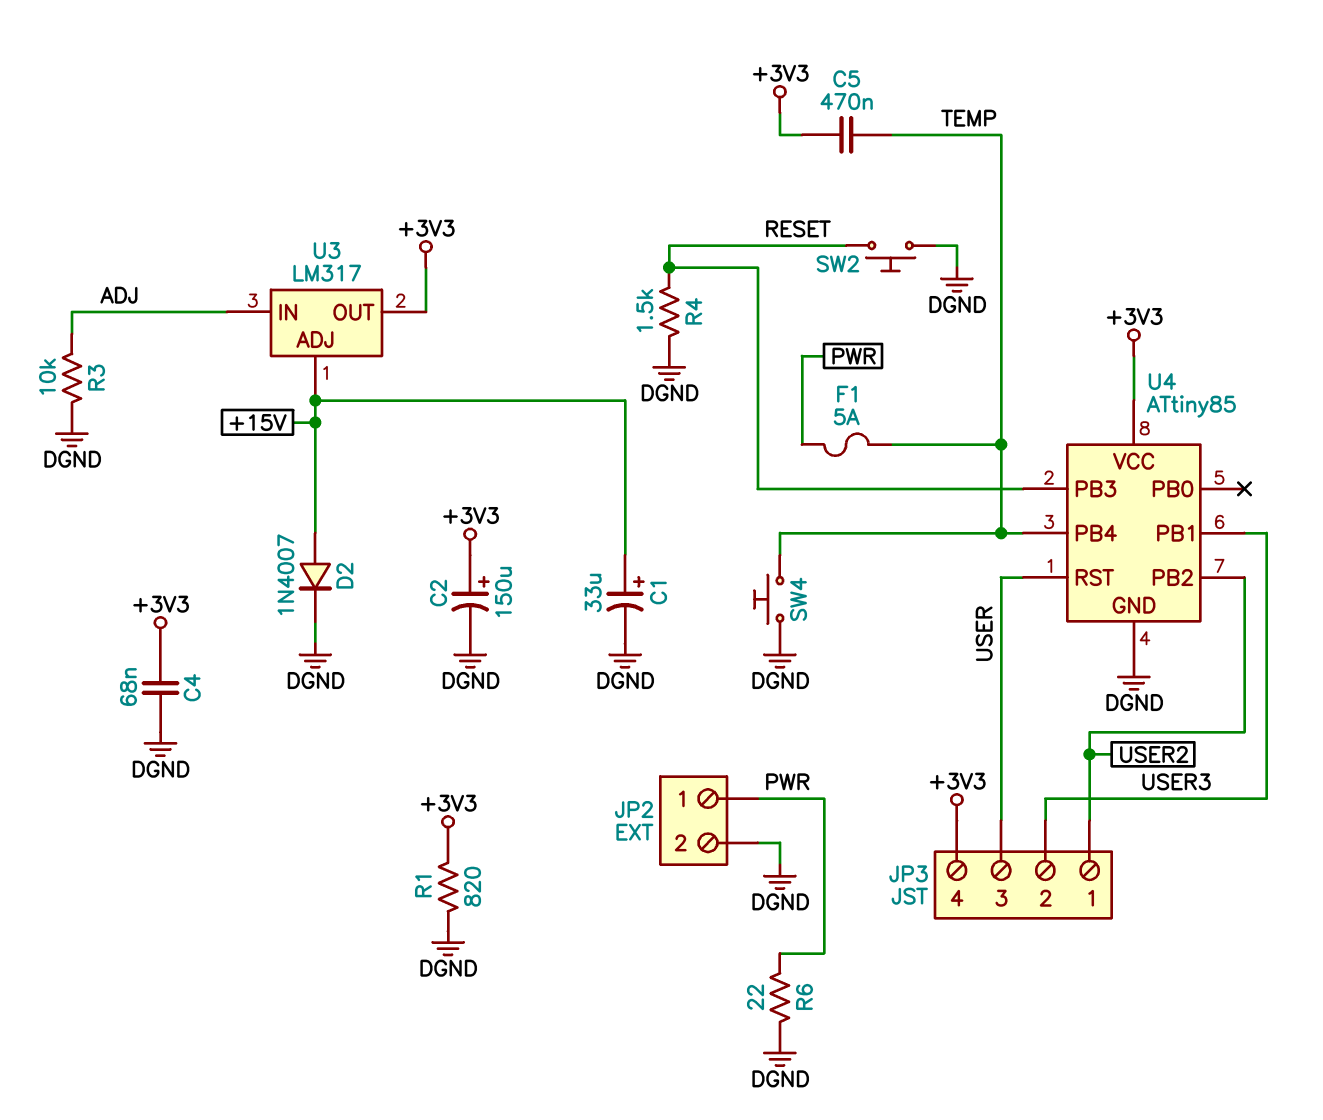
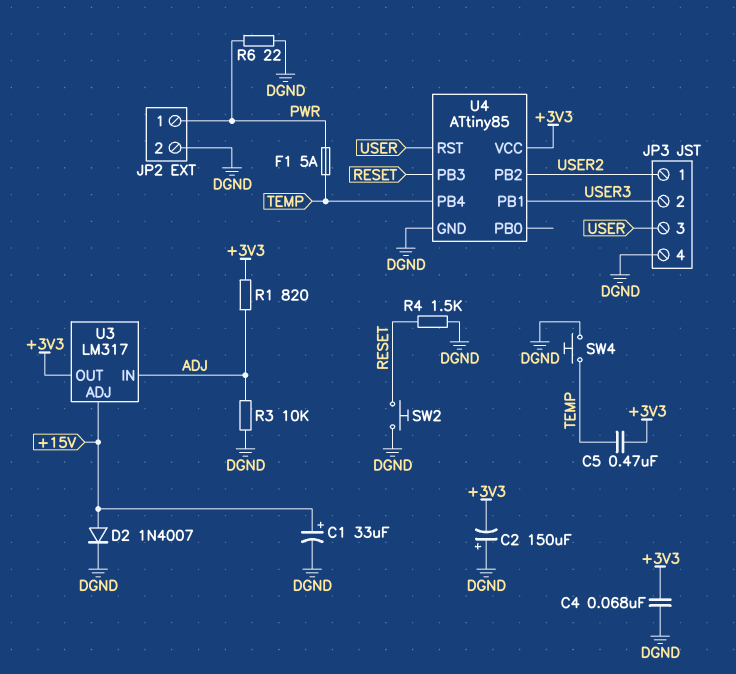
C2: 150uF (plus +3V3, minus DGND) -> 150uF (plus DGND, minus +3V3)
JP3 pin 4: +3V3 -> DGND
R1: 820 (+3V3, DGND) -> 820 (+3V3, ADJ)

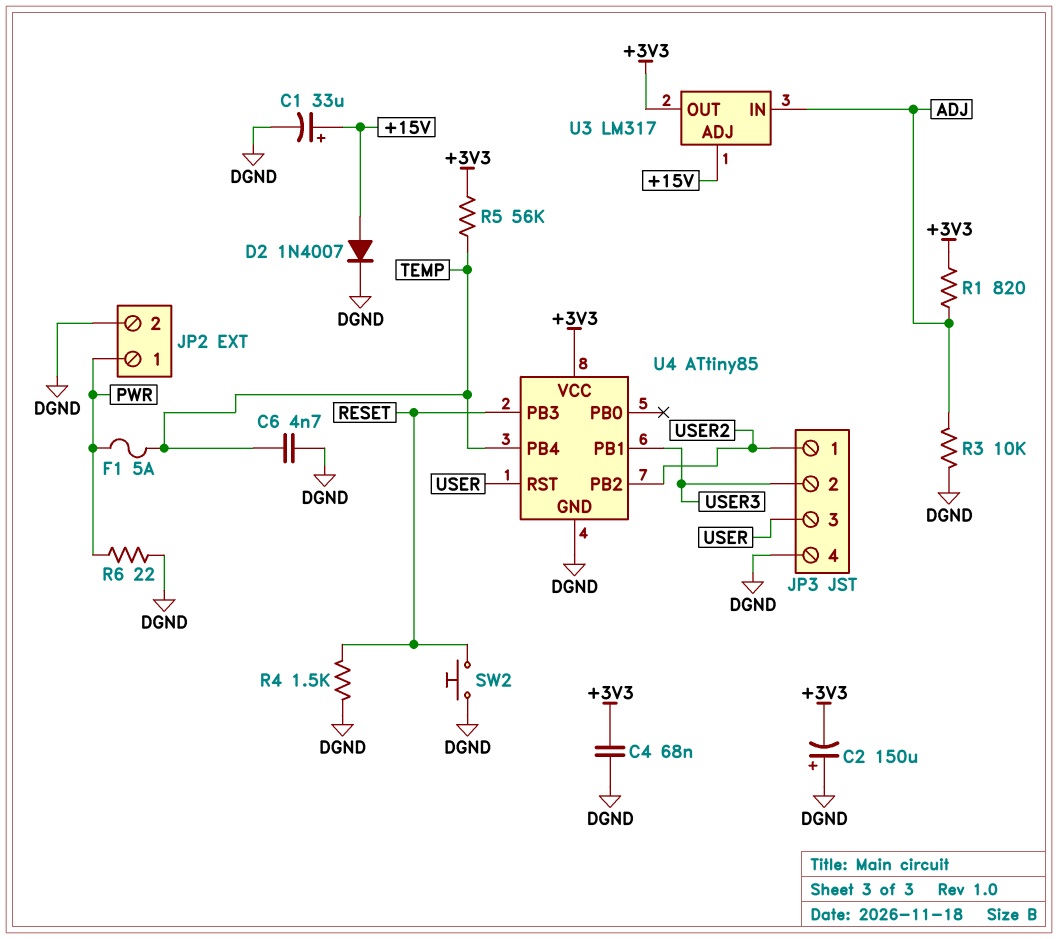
C5: 470nF (+3V3, TEMP) -> none
C6: none -> 4.7nF (DGND, TEMP)
R5: none -> 56k (+3V3, TEMP)
SW4: button (DGND, TEMP) -> none

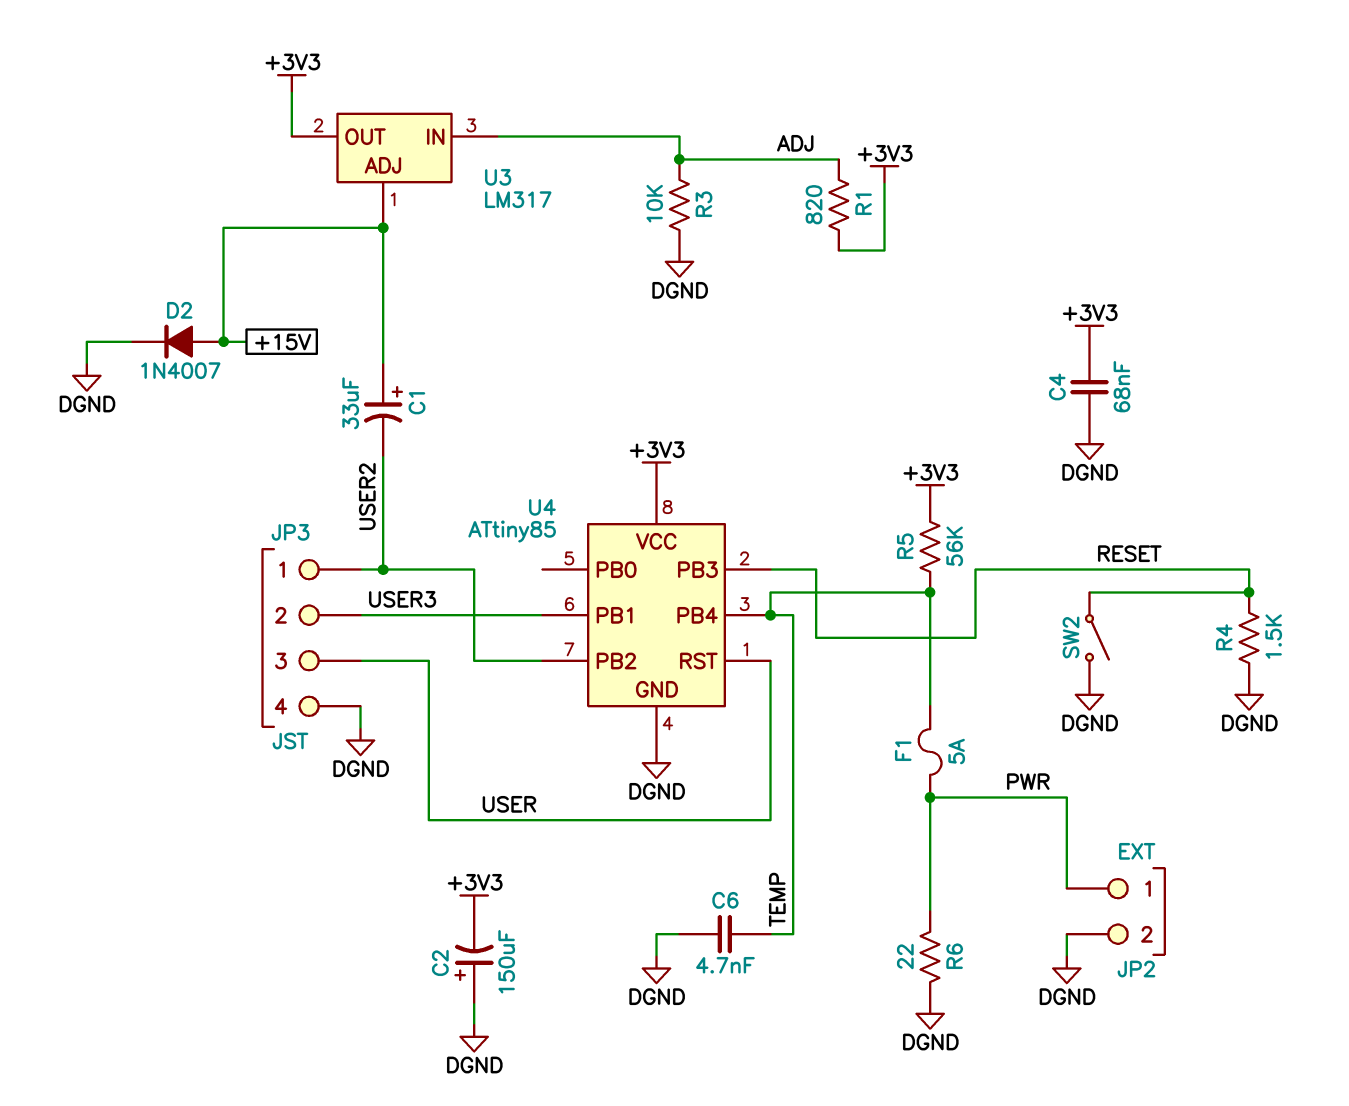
C1: 33uF (plus +15V, minus DGND) -> 33uF (plus +15V, minus USER2)
SW2: button (DGND, RESET) -> switch (DGND, RESET)

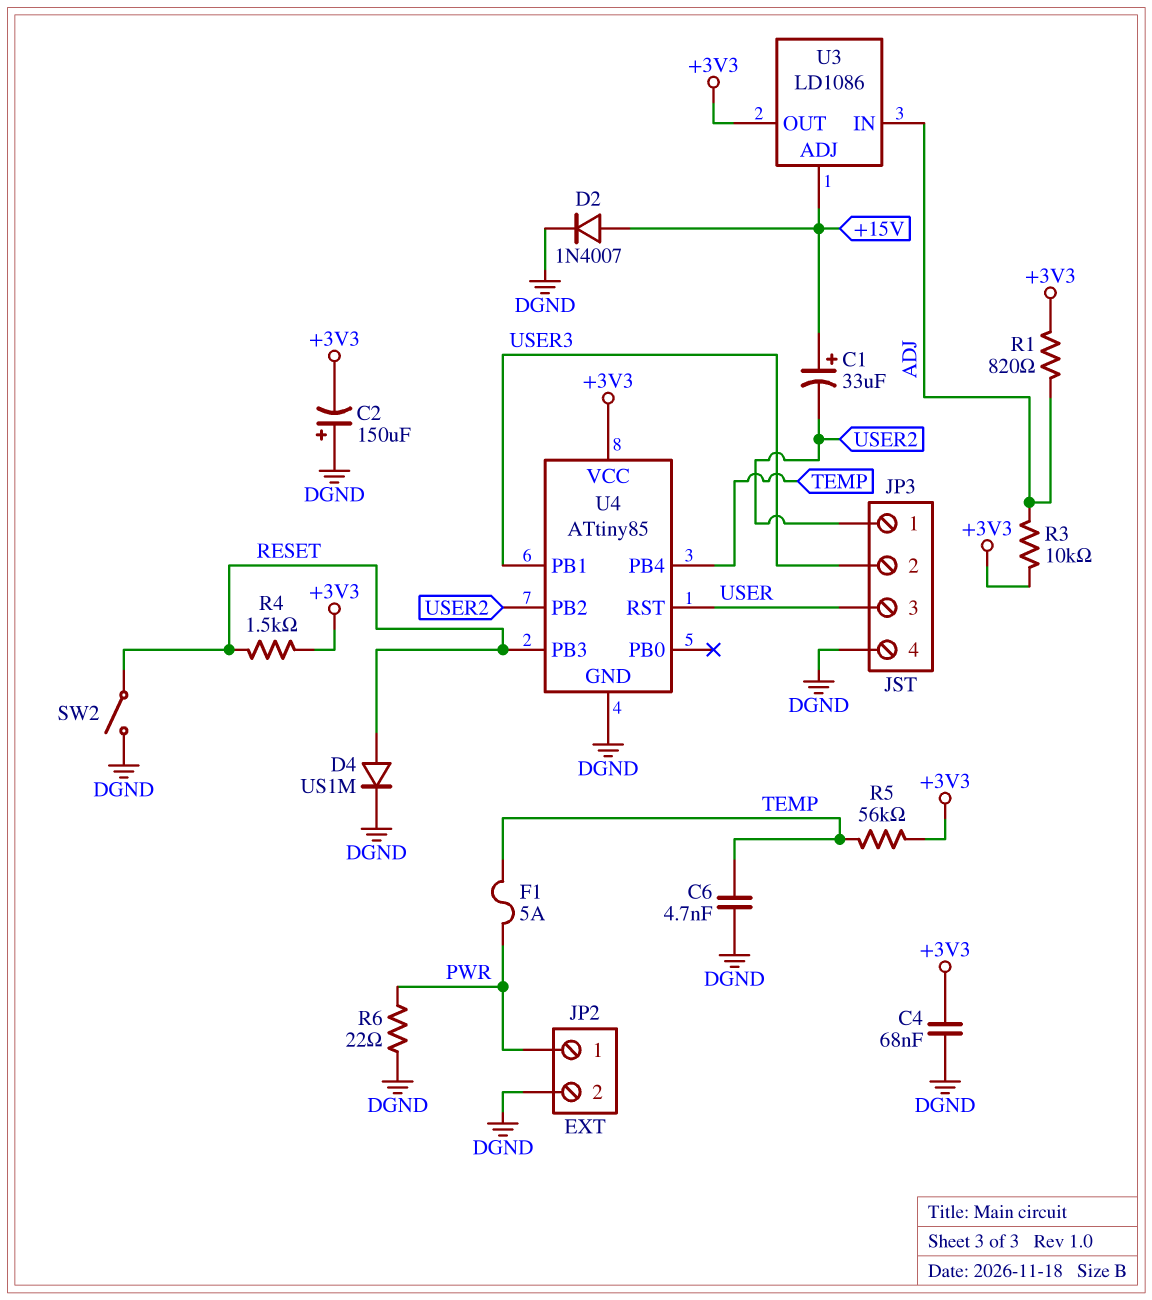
D4: none -> diode US1M (A RESET, K DGND)
R3: 10k (ADJ, DGND) -> 10k (+3V3, ADJ)
R4: 1.5k (DGND, RESET) -> 1.5k (+3V3, RESET)
U3: LM317 -> LD1086

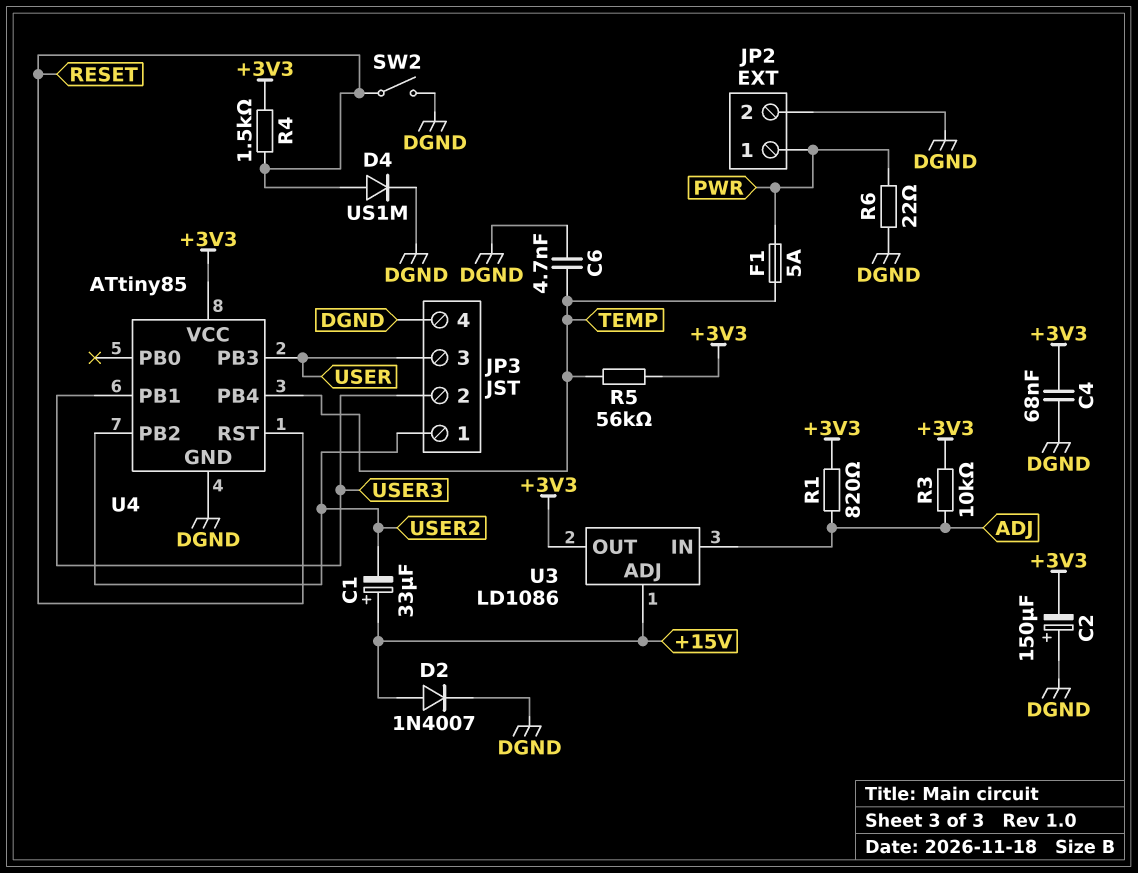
U4 pin PB3: RESET -> USER
U4 pin RST: USER -> RESET

